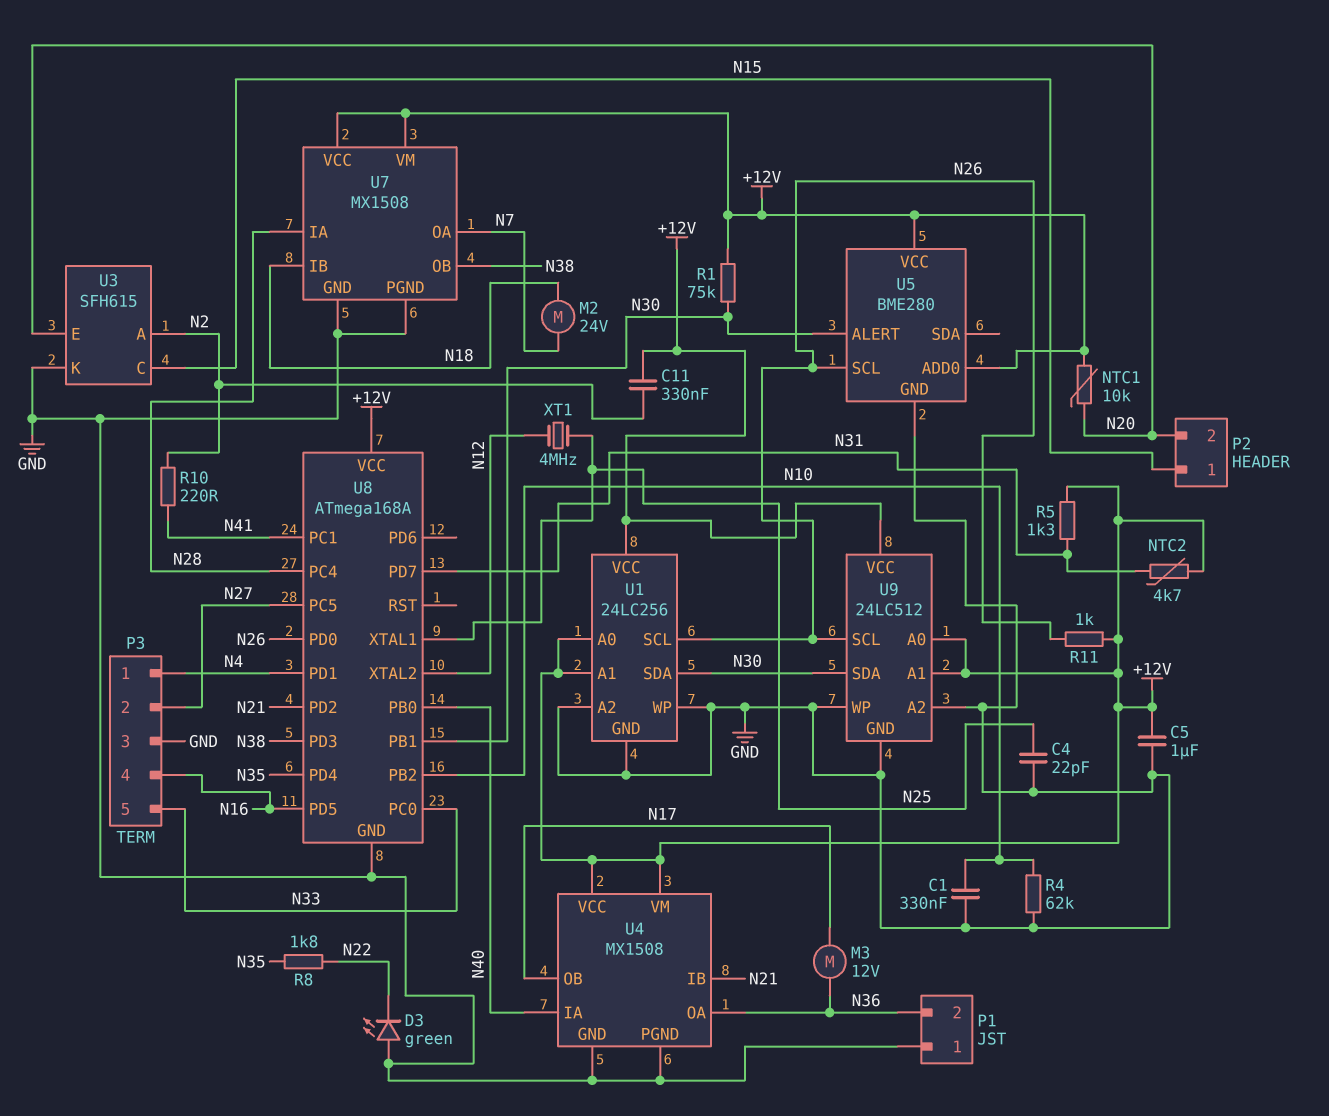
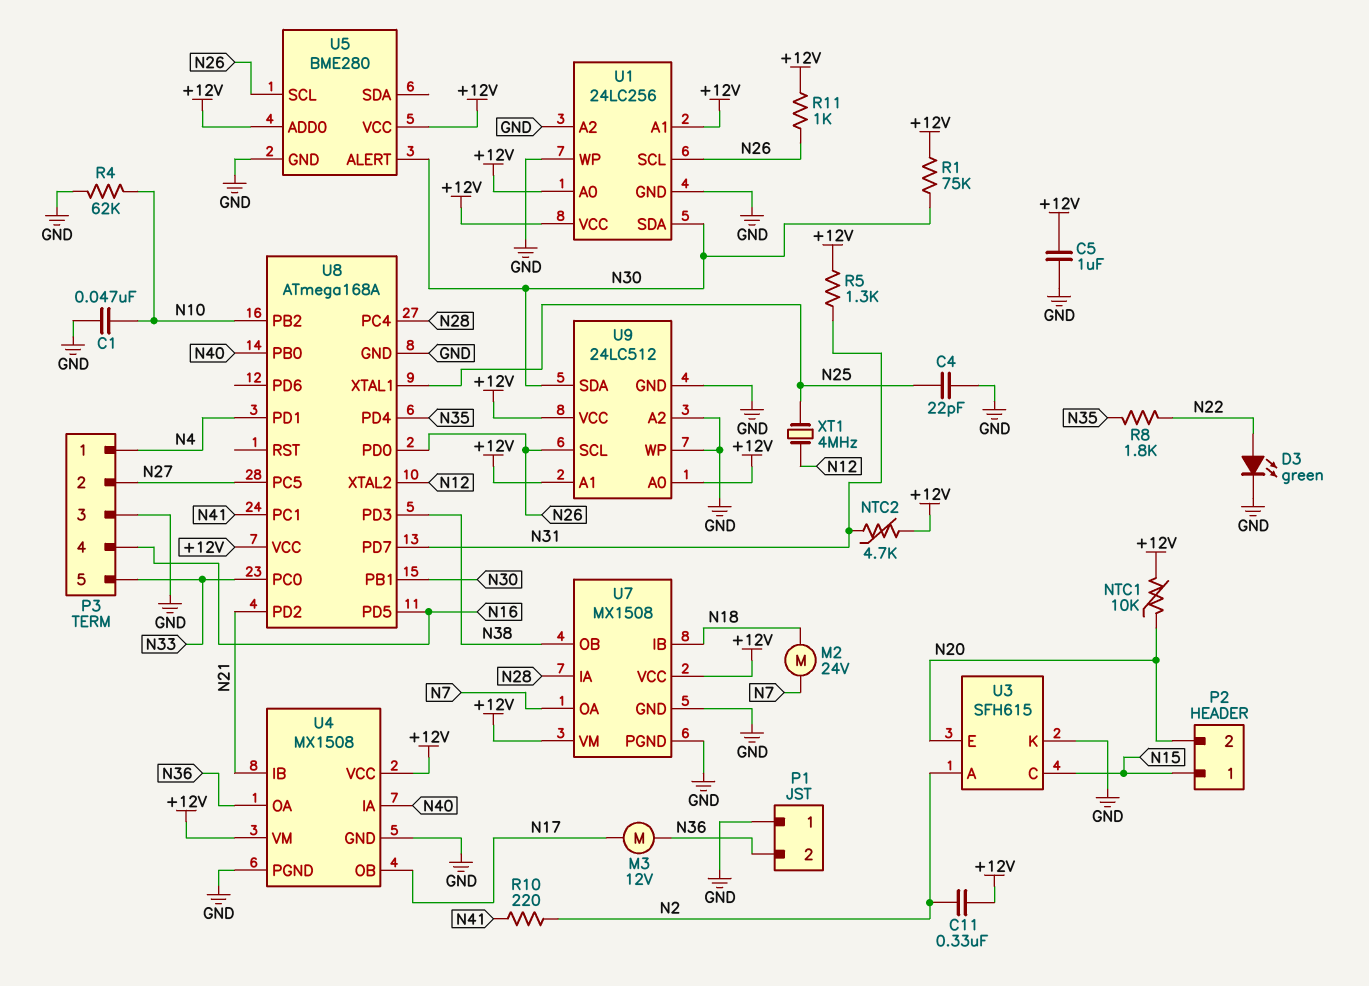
C1: 330nF (GND, N10) -> 47nF (GND, N10)
D3: LED green (A GND, K N22) -> LED green (A N22, K GND)

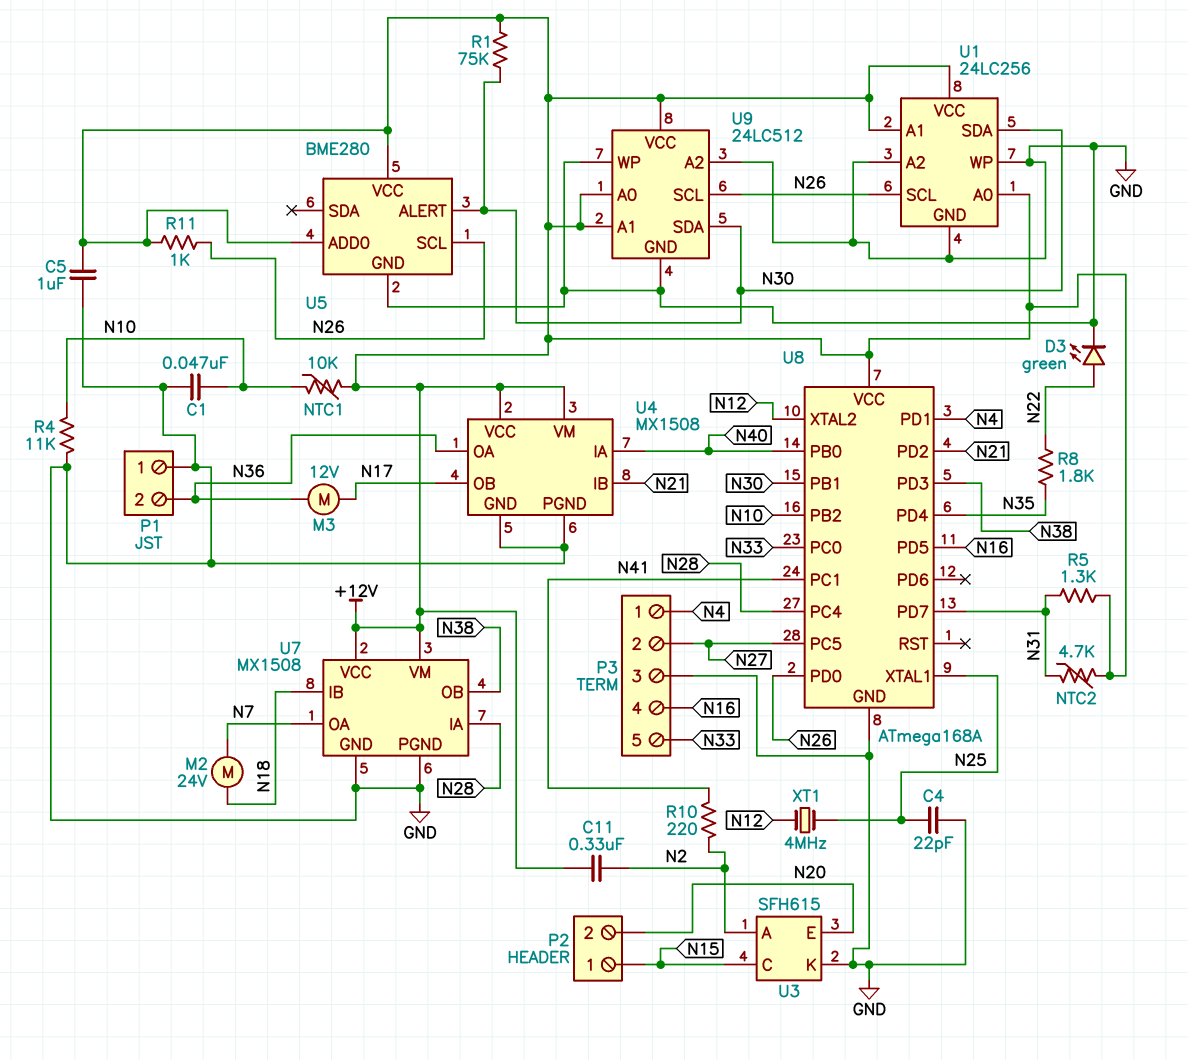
NTC1: 10k (+12V, N20) -> 10k (+12V, N10)
R4: 62k (GND, N10) -> 11k (GND, N10)

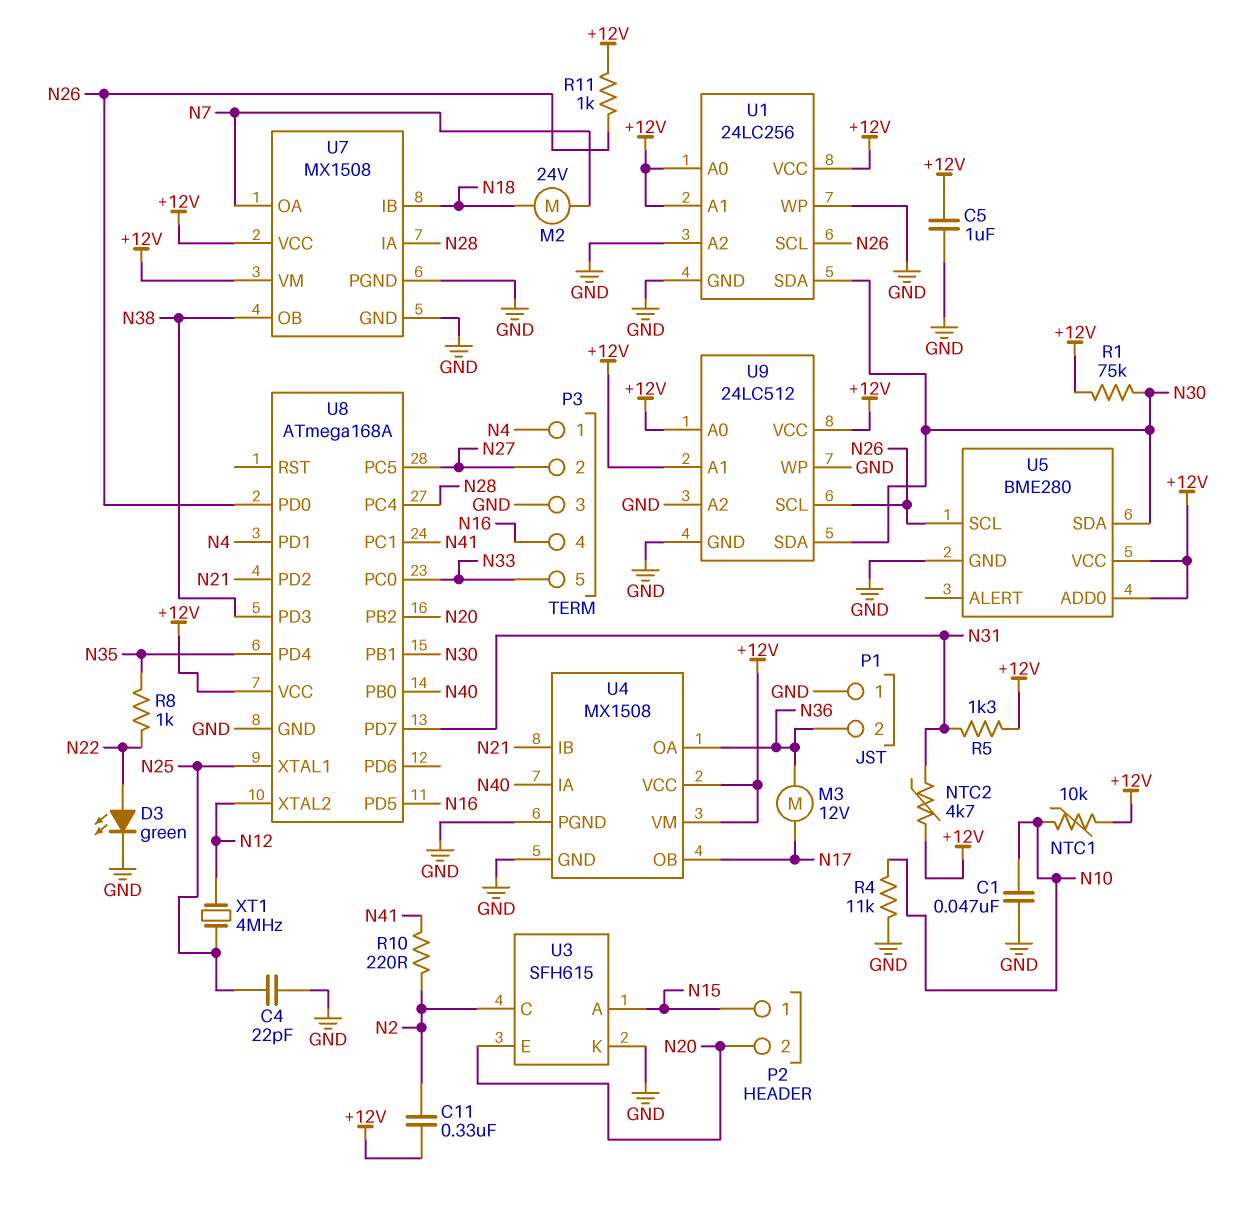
R8: 1.8k (N22, N35) -> 1k (N22, N35)
U3 pin A: N2 -> N15
U3 pin C: N15 -> N2
U5 pin ALERT: N30 -> none
U5 pin SDA: none -> N30
U8 pin PB2: N10 -> N20

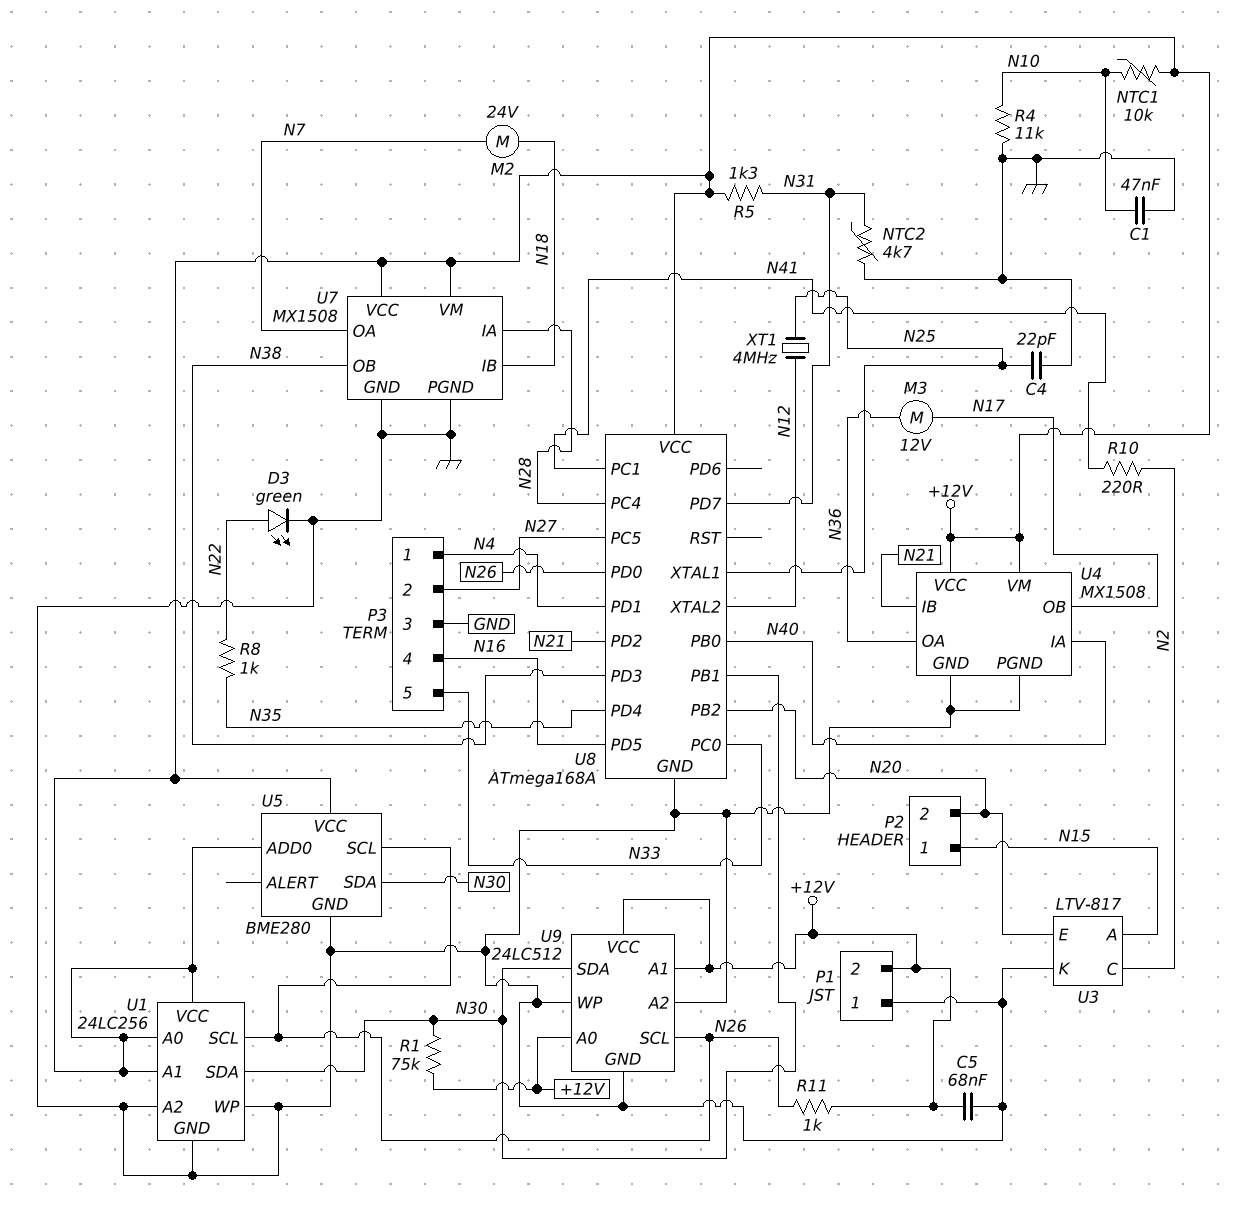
C5: 1uF (+12V, GND) -> 68nF (+12V, GND)
C11: 330nF (+12V, N2) -> none
NTC2: 4.7k (+12V, N31) -> 4.7k (GND, N31)
P1 pin 2: N36 -> +12V
U3: SFH615 -> LTV-817

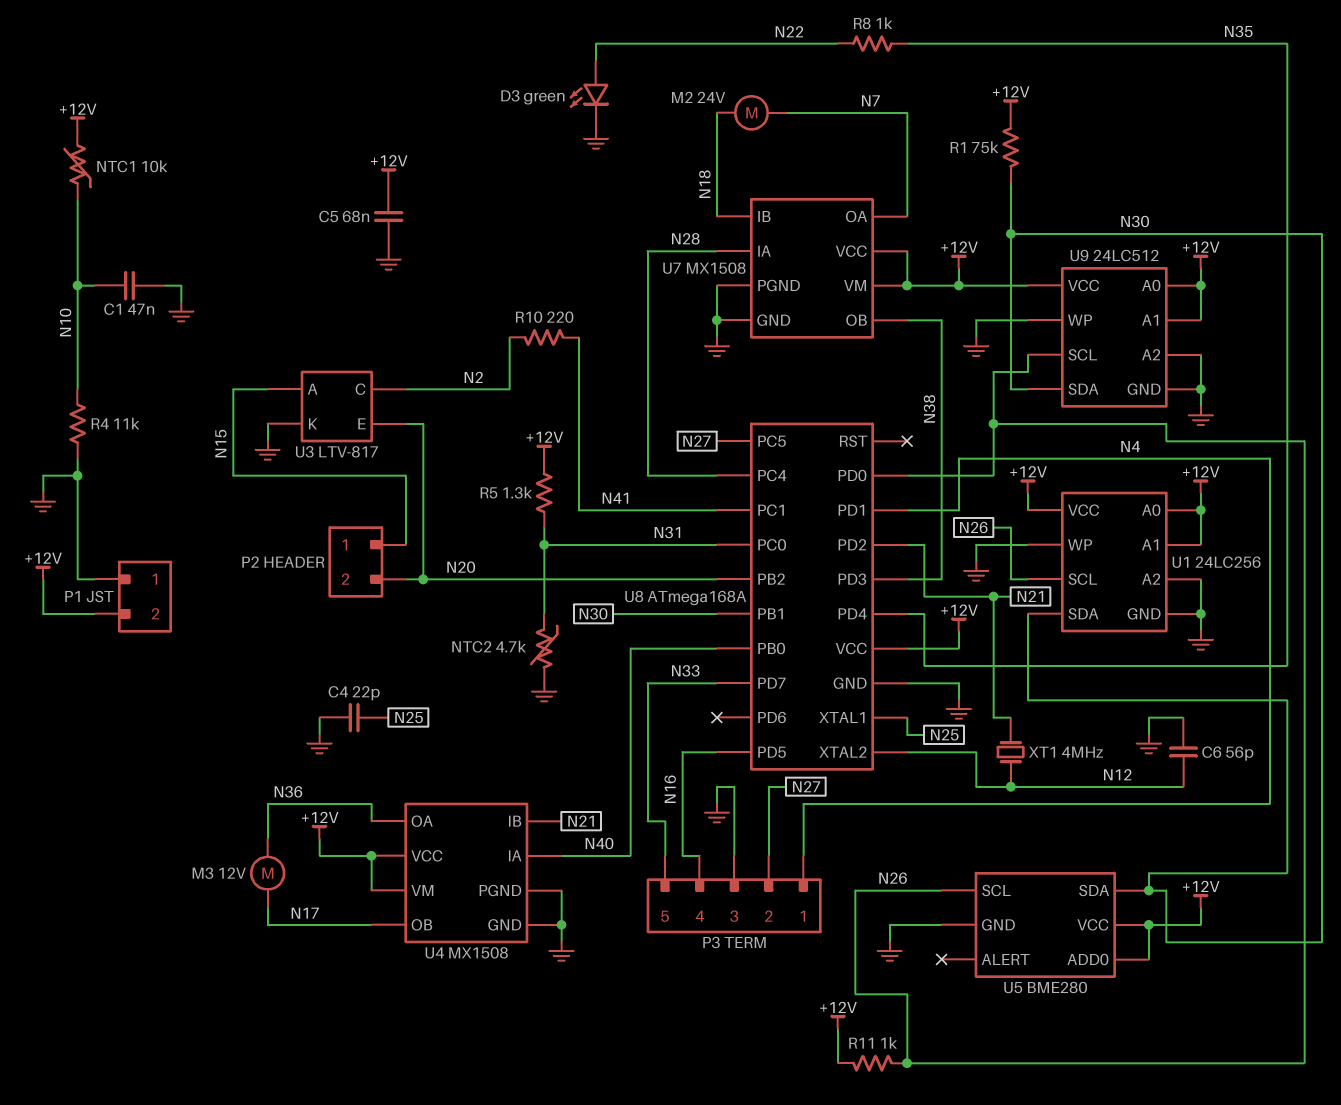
C6: none -> 56pF (GND, N12)
U8 pin PC0: N33 -> N31
U8 pin PD7: N31 -> N33
XT1: 4MHz (N12, N25) -> 4MHz (N12, N21)

